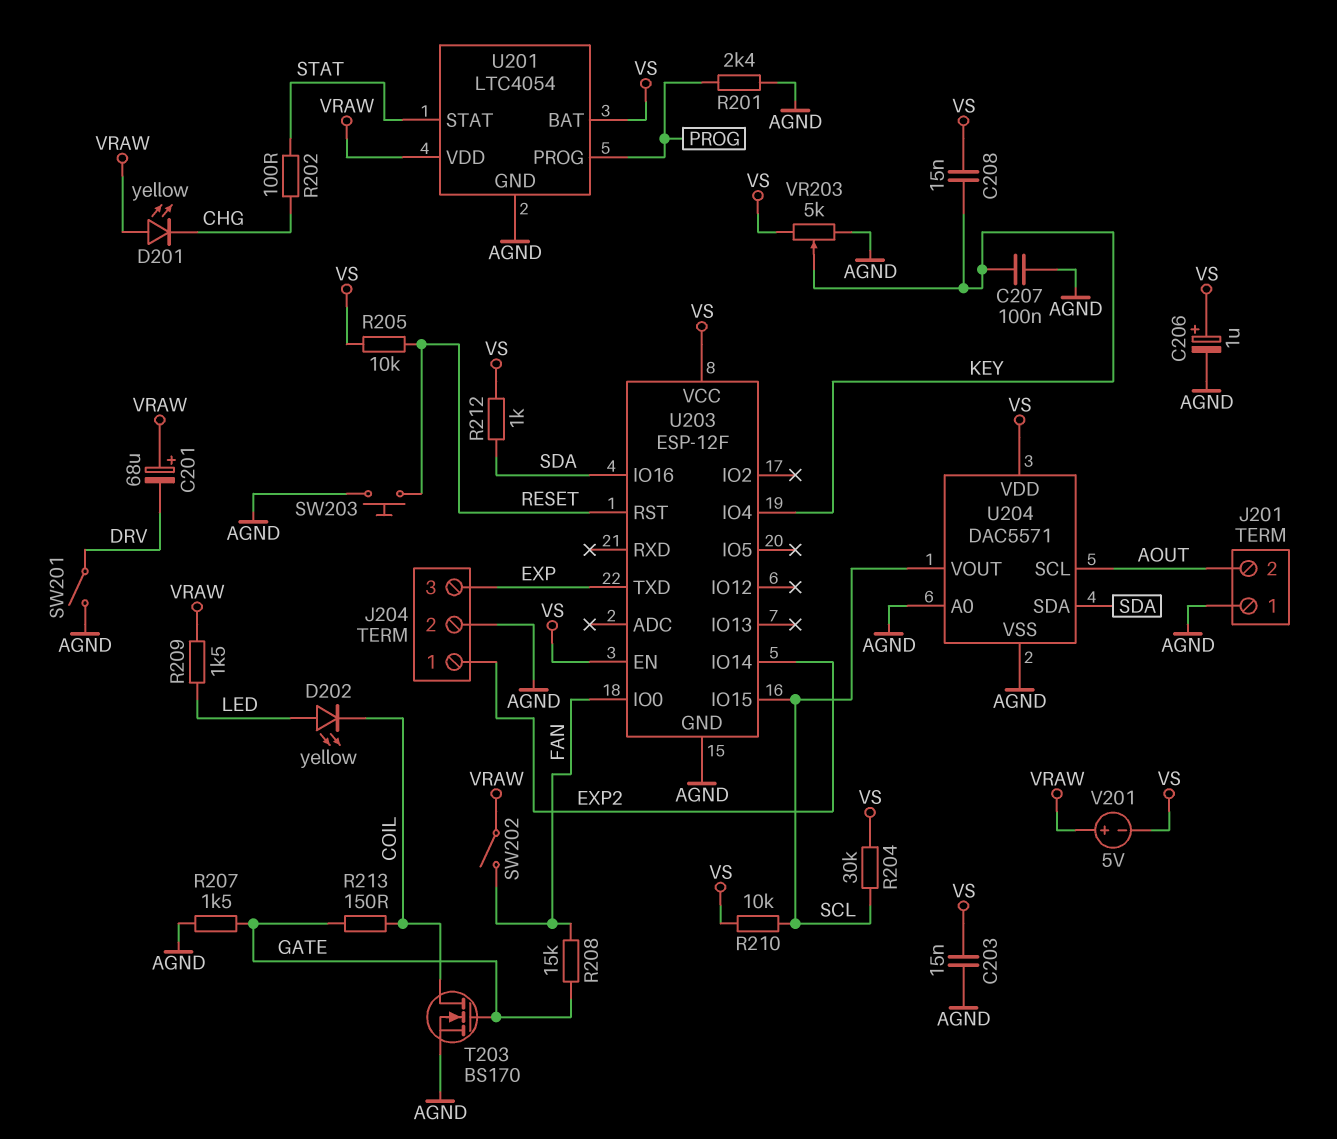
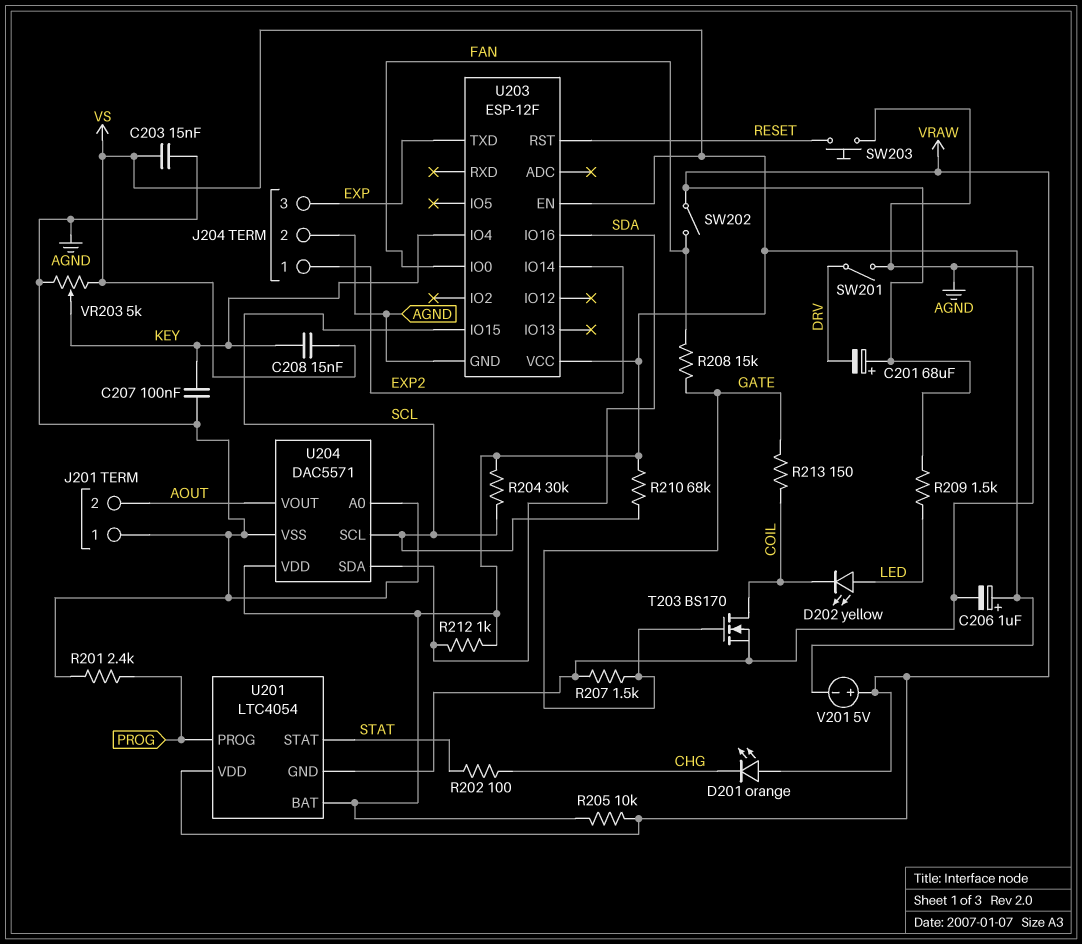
D201: LED yellow (A VRAW, K CHG) -> LED orange (A VRAW, K CHG)
R205: 10k (RESET, VS) -> 10k (VRAW, VS)
R210: 10k (SCL, VS) -> 68k (SCL, VS)
U204 pin SCL: AOUT -> SCL
U204 pin VOUT: SCL -> AOUT

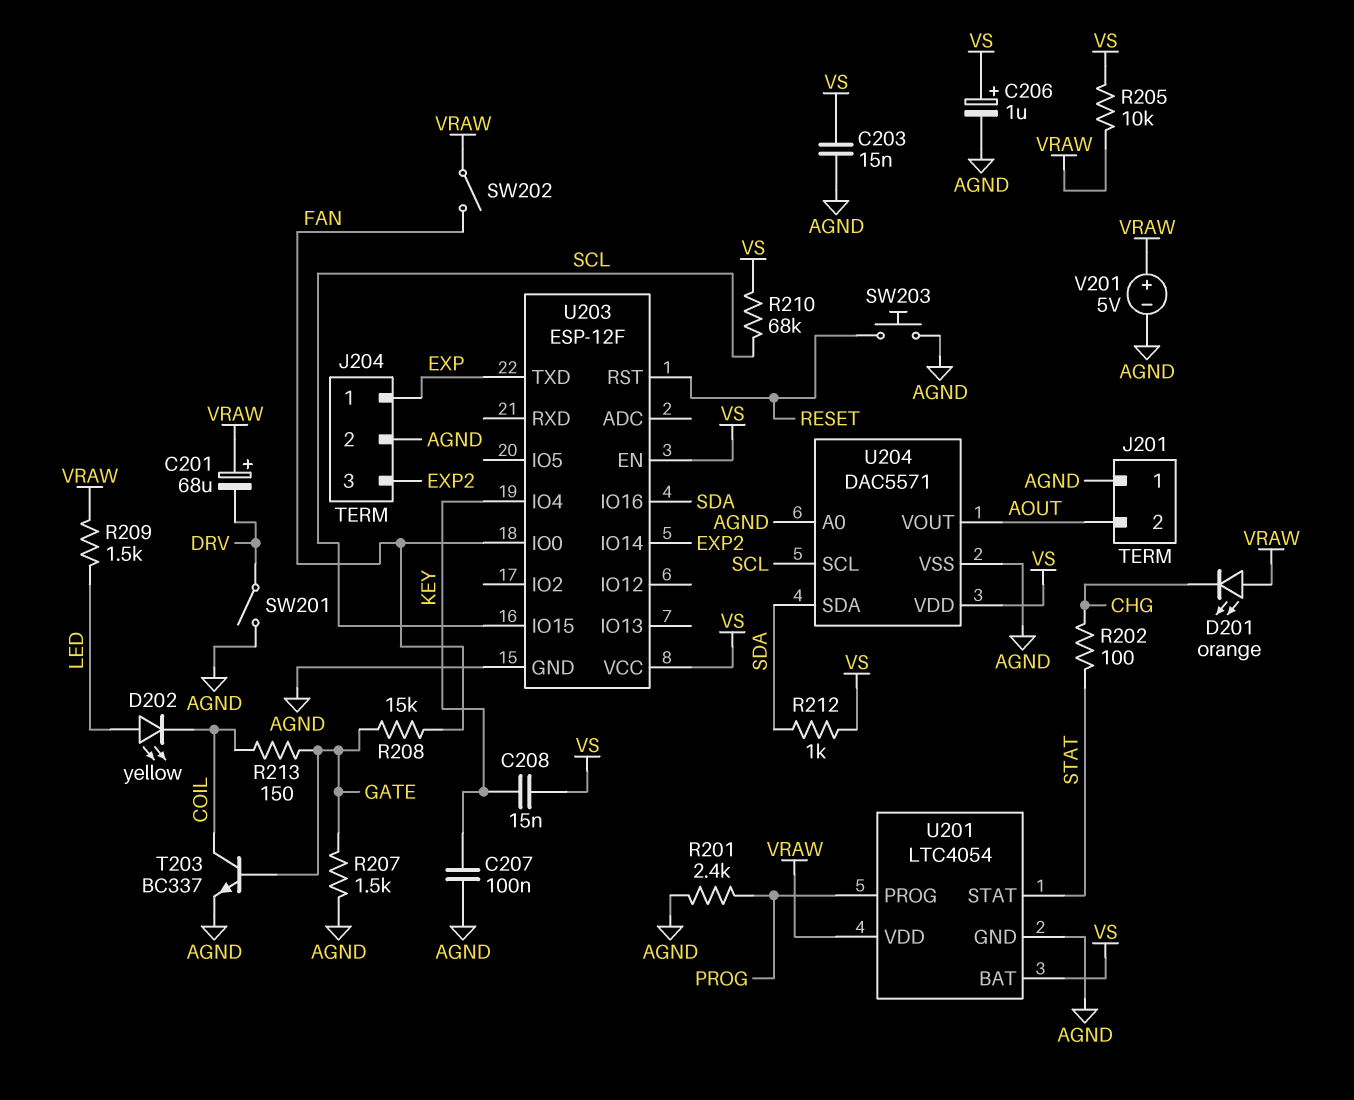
J204 pin 1: EXP2 -> EXP
J204 pin 3: EXP -> EXP2
R204: 30k (SCL, VS) -> none
T203: NMOS BS170 (G GATE, D COIL, S AGND) -> NPN BC337 (B GATE, C COIL, E AGND)
V201: 5V (plus VRAW, minus VS) -> 5V (plus VRAW, minus AGND)
VR203: 5k (AGND, VS, wiper KEY) -> none

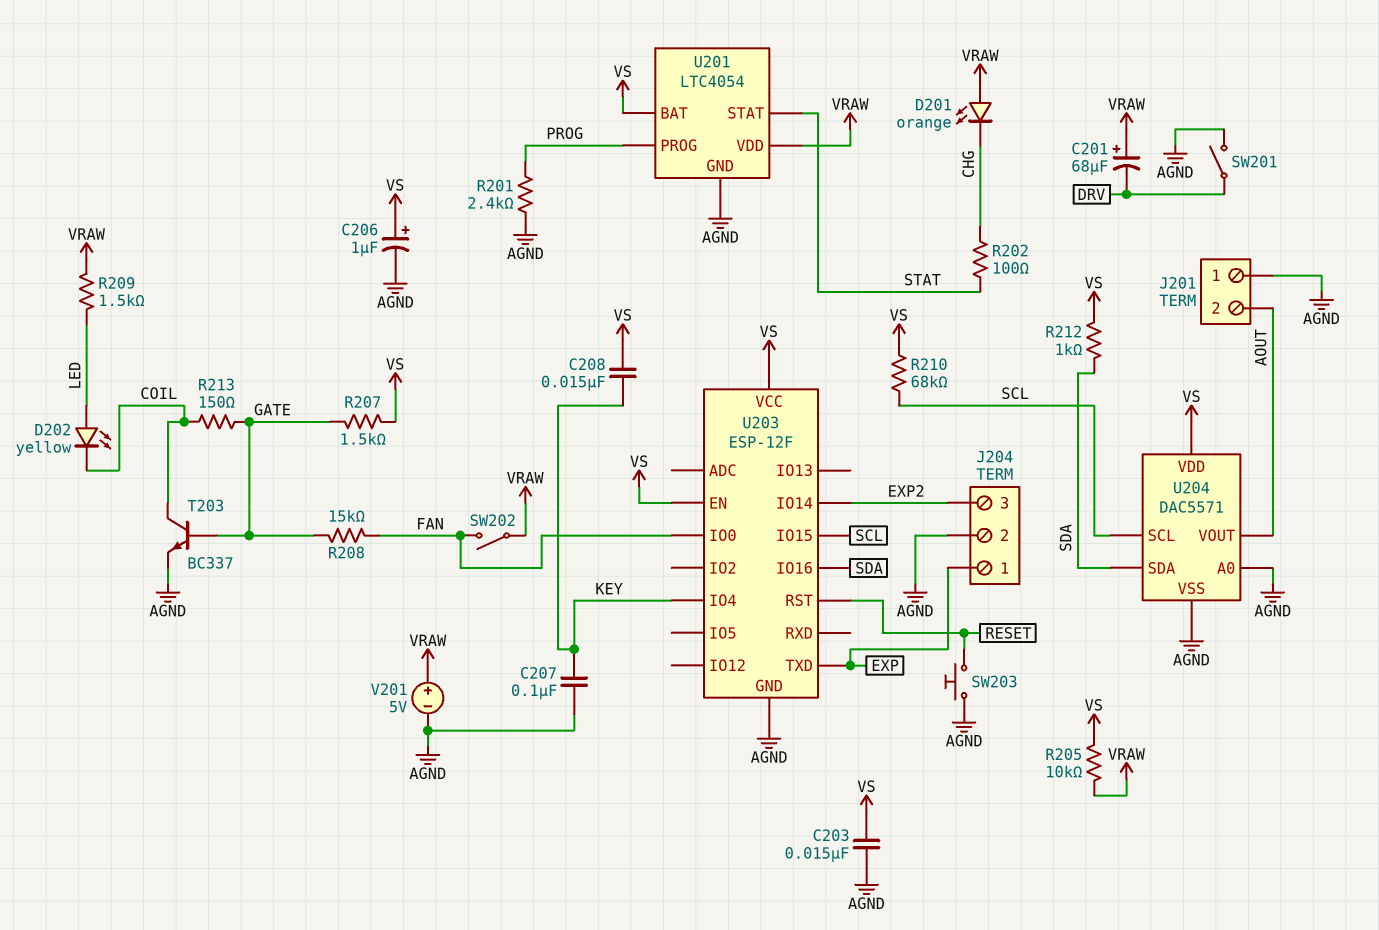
R207: 1.5k (AGND, GATE) -> 1.5k (GATE, VS)

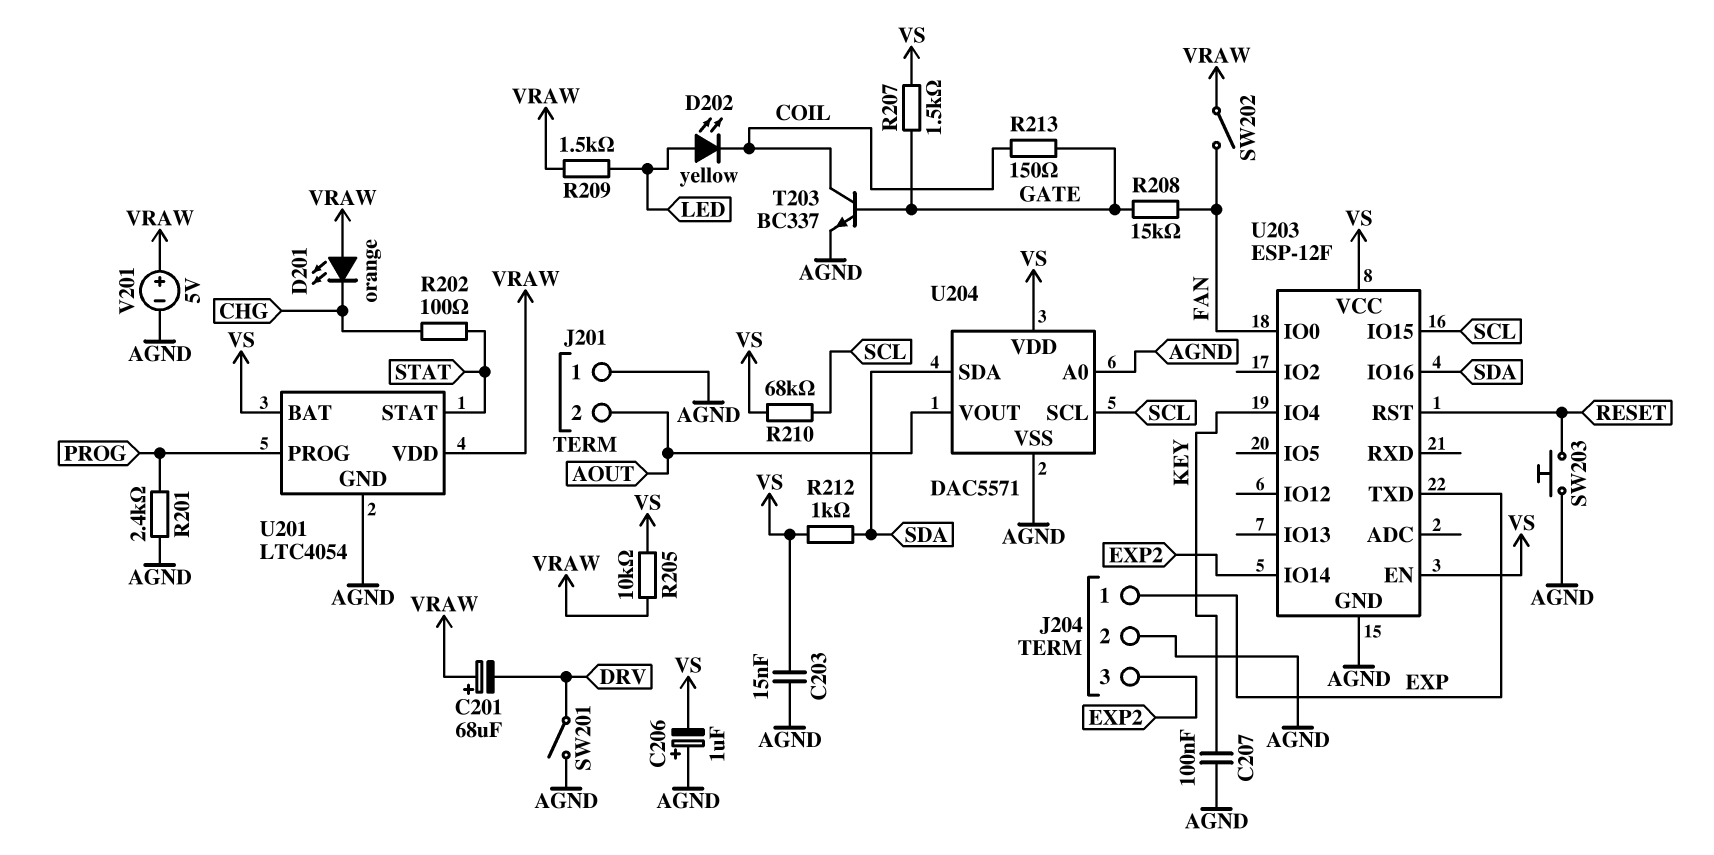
C206: 1uF (plus VS, minus AGND) -> 1uF (plus AGND, minus VS)
C208: 15nF (KEY, VS) -> none

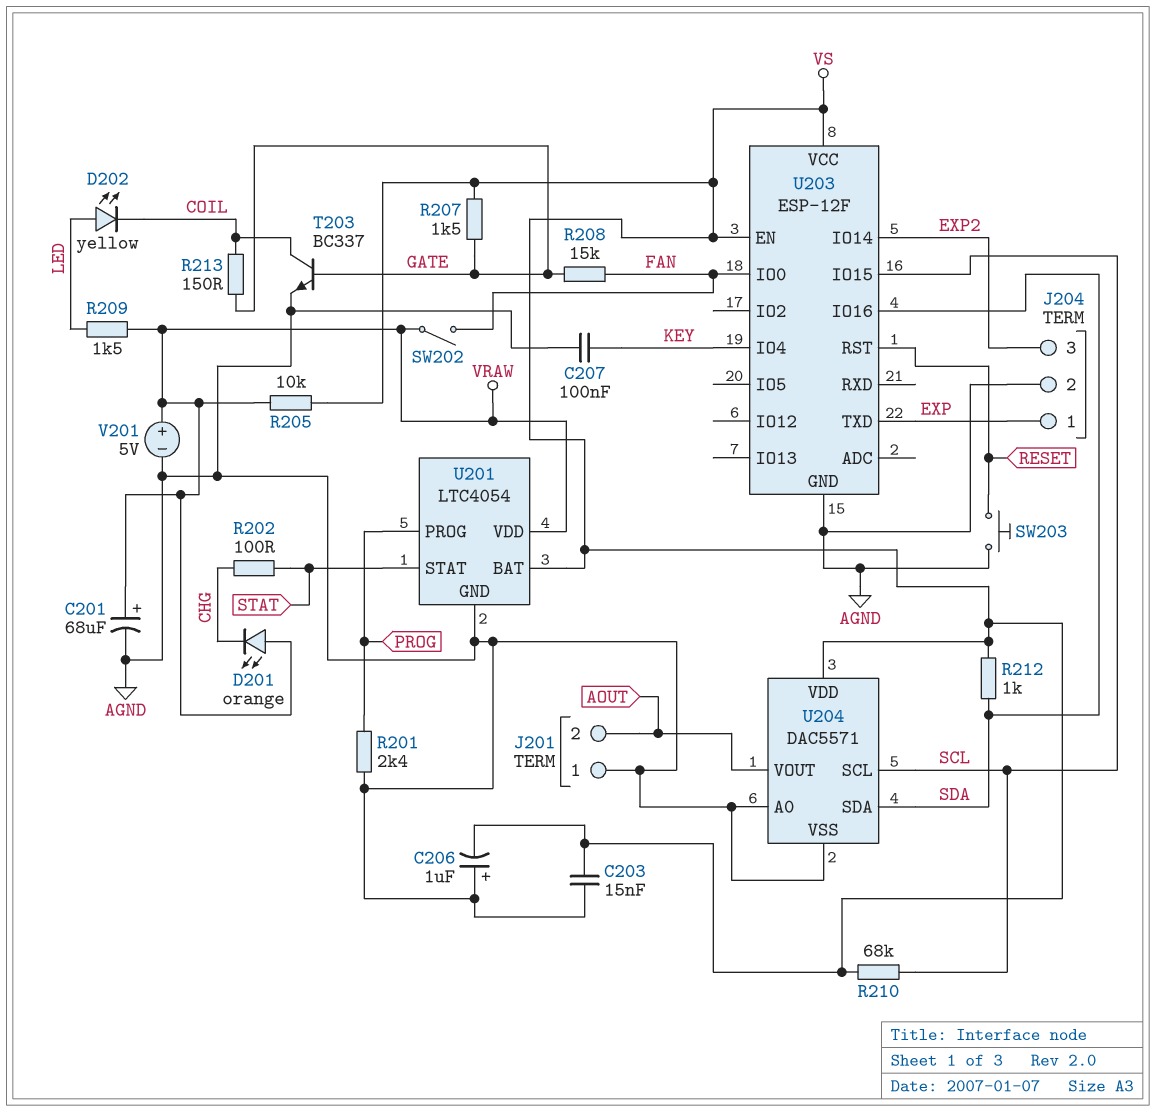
C201: 68uF (plus VRAW, minus DRV) -> 68uF (plus VRAW, minus AGND)
SW201: switch (AGND, DRV) -> none

